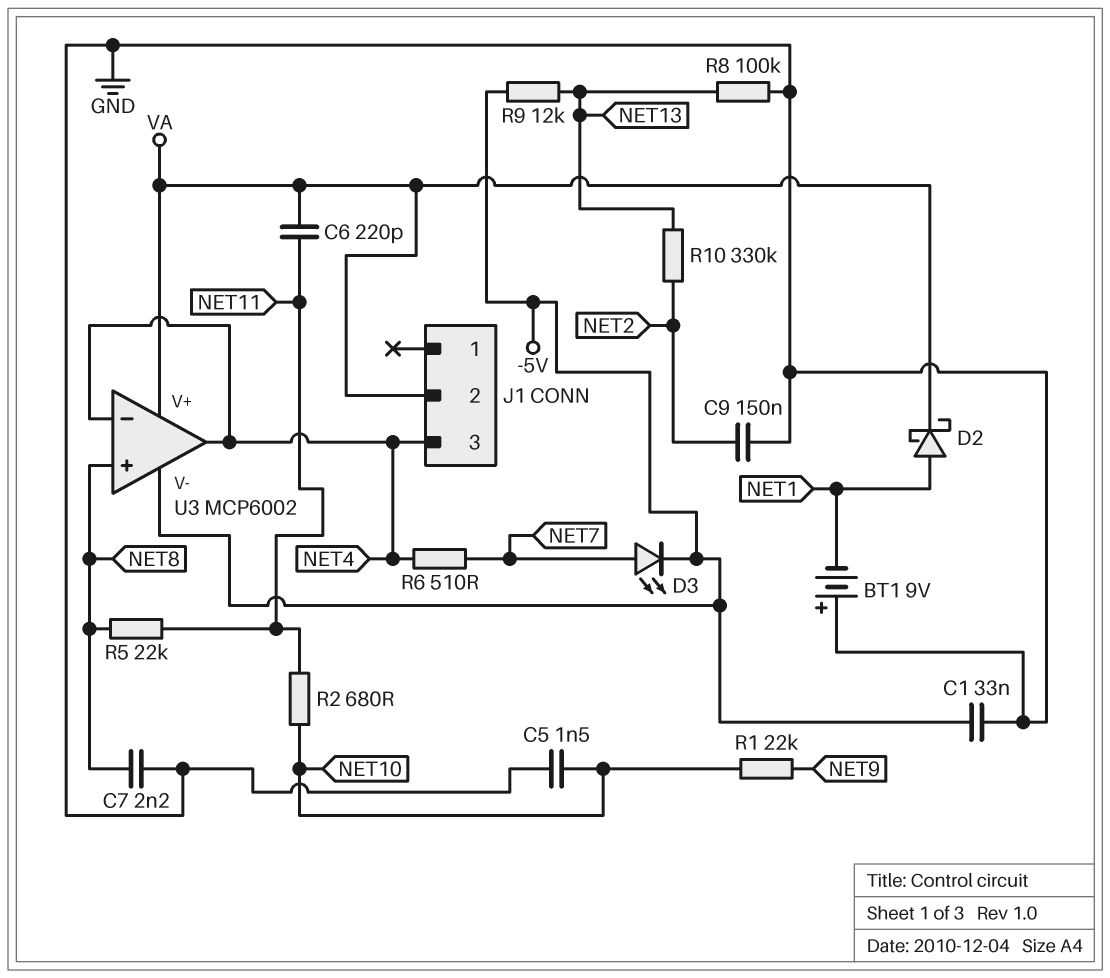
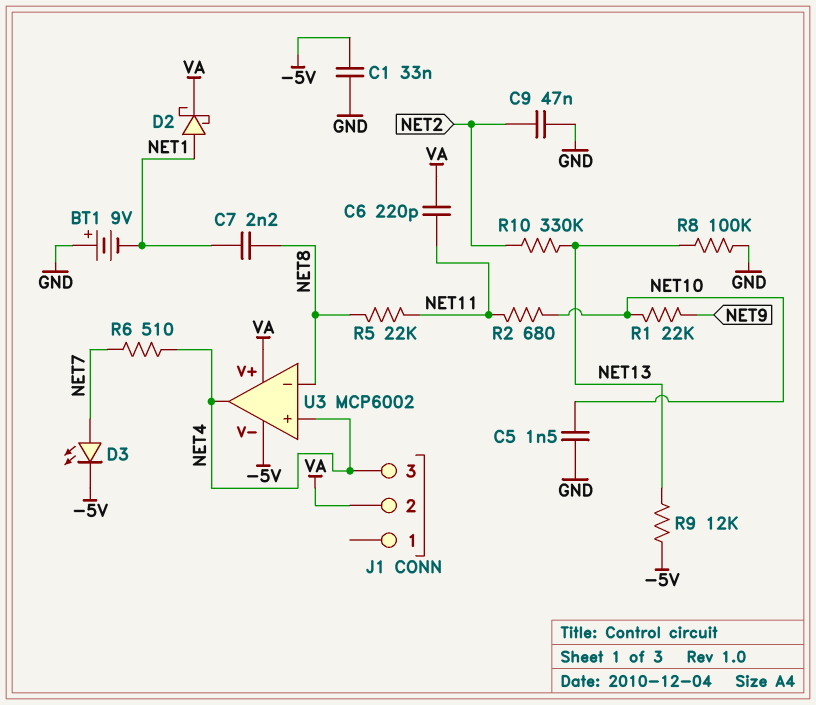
C7: 2.2nF (GND, NET8) -> 2.2nF (NET1, NET8)
C9: 150nF (GND, NET2) -> 47nF (GND, NET2)
U3 pin in+: NET8 -> NET4
U3 pin in-: NET4 -> NET8

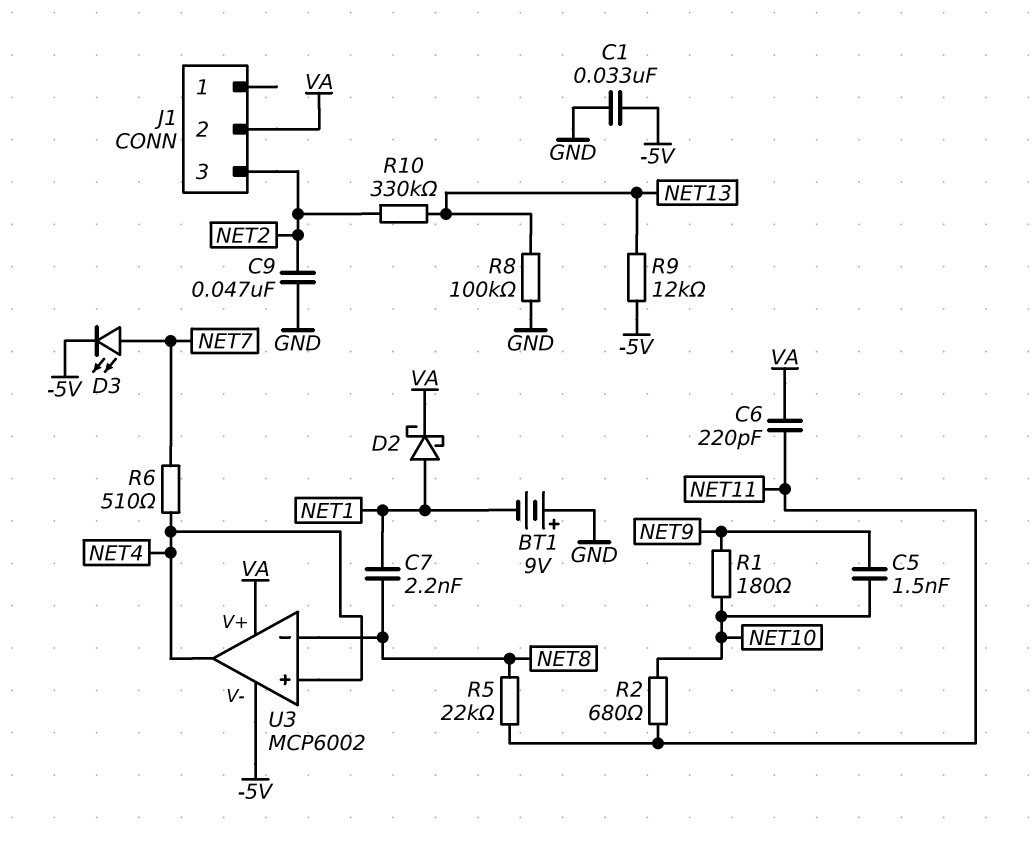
C5: 1.5nF (GND, NET10) -> 1.5nF (NET9, NET10)
J1 pin 3: NET4 -> NET2
R1: 22k (NET9, NET10) -> 180 (NET9, NET10)

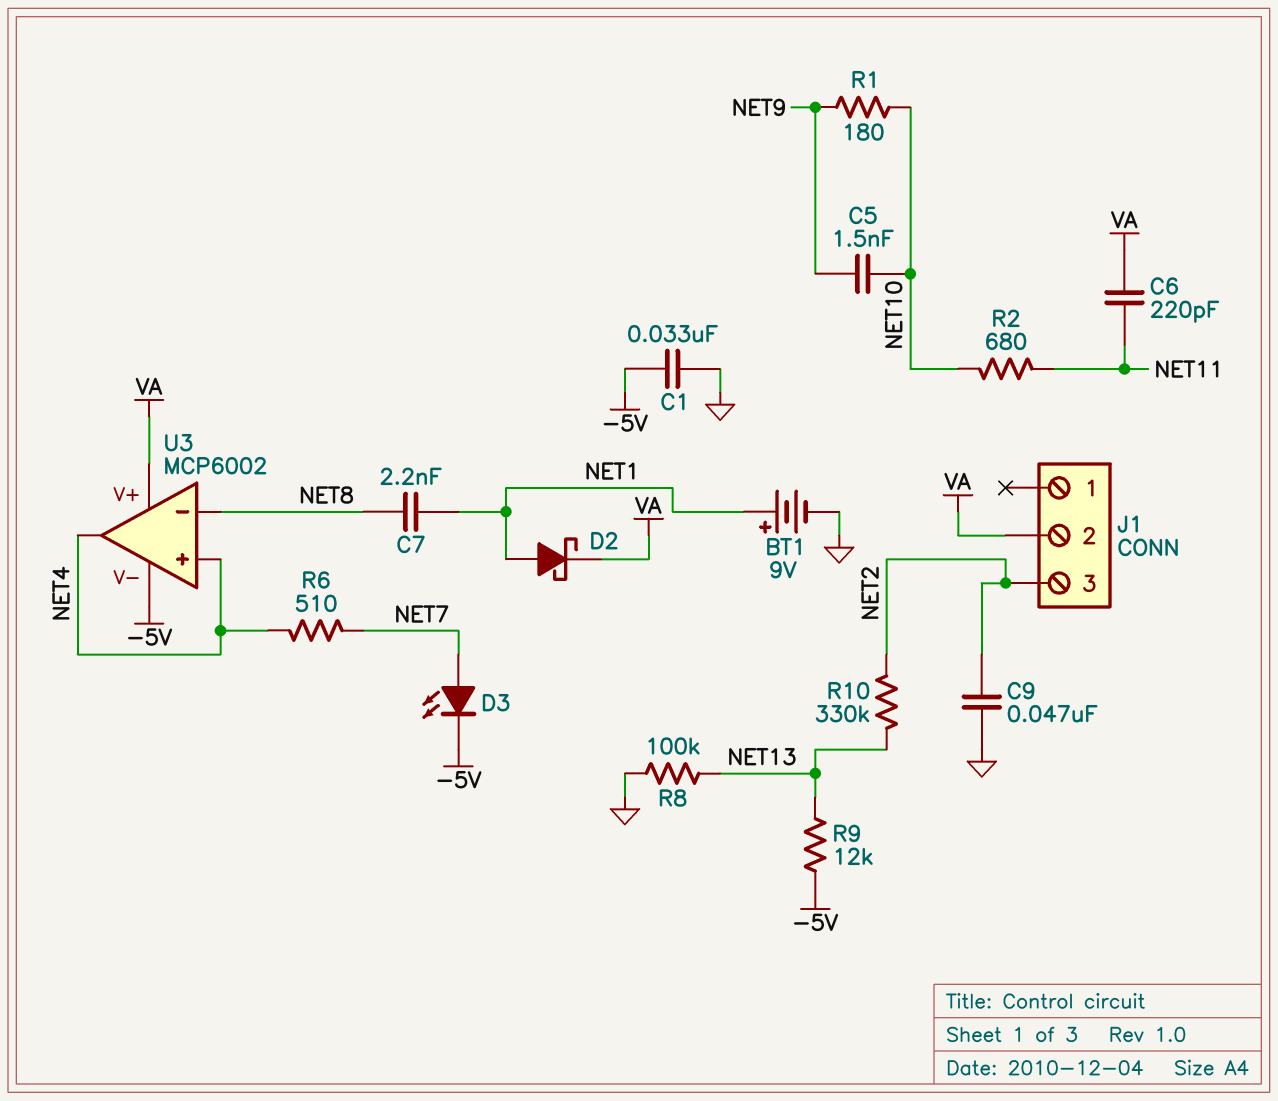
BT1: 9V (plus GND, minus NET1) -> 9V (plus NET1, minus GND)
R5: 22k (NET8, NET11) -> none

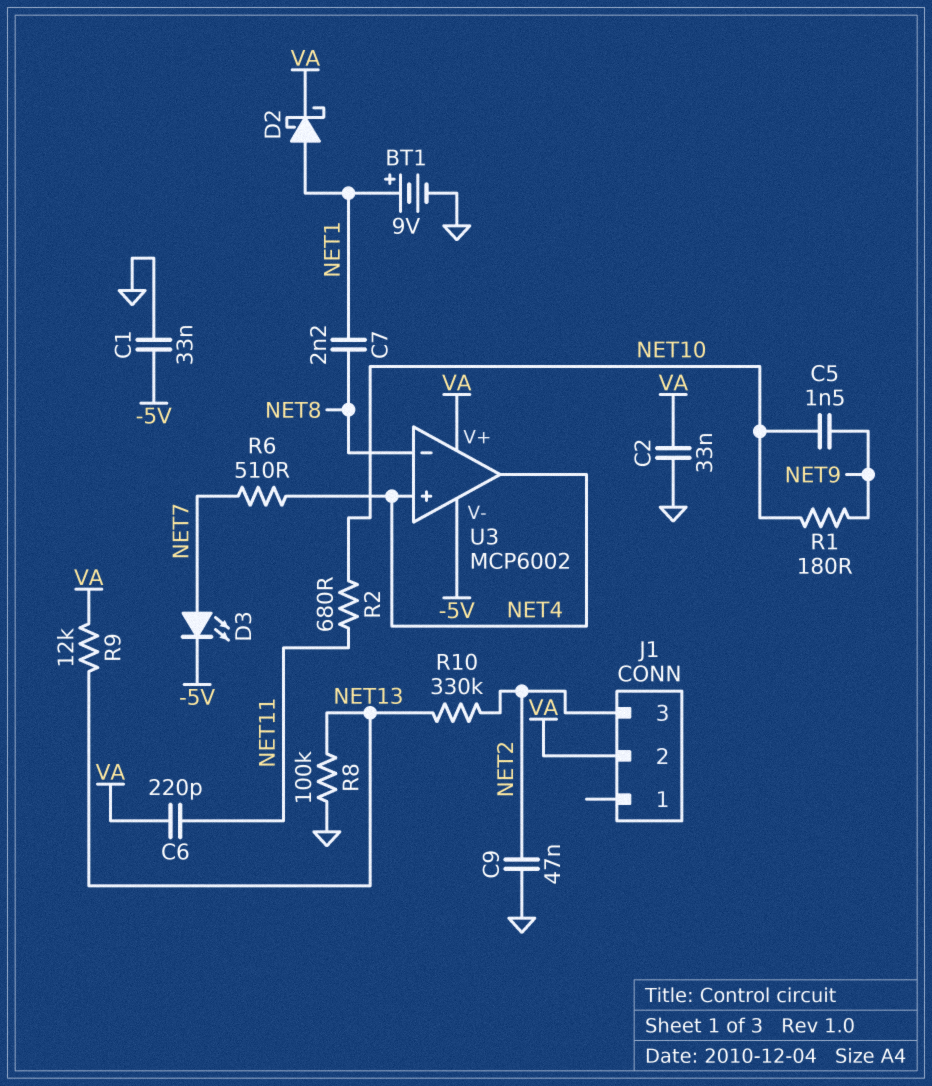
C2: none -> 33nF (GND, VA)
R9: 12k (-5V, NET13) -> 12k (NET13, VA)

